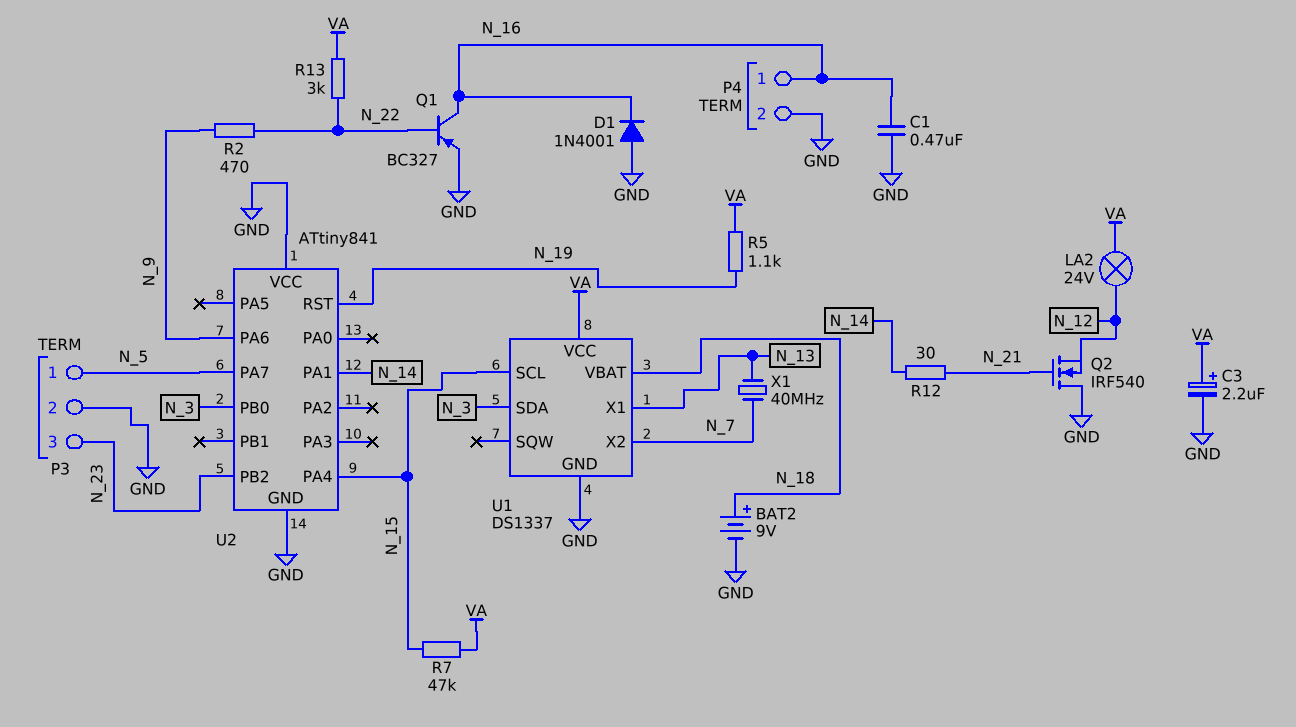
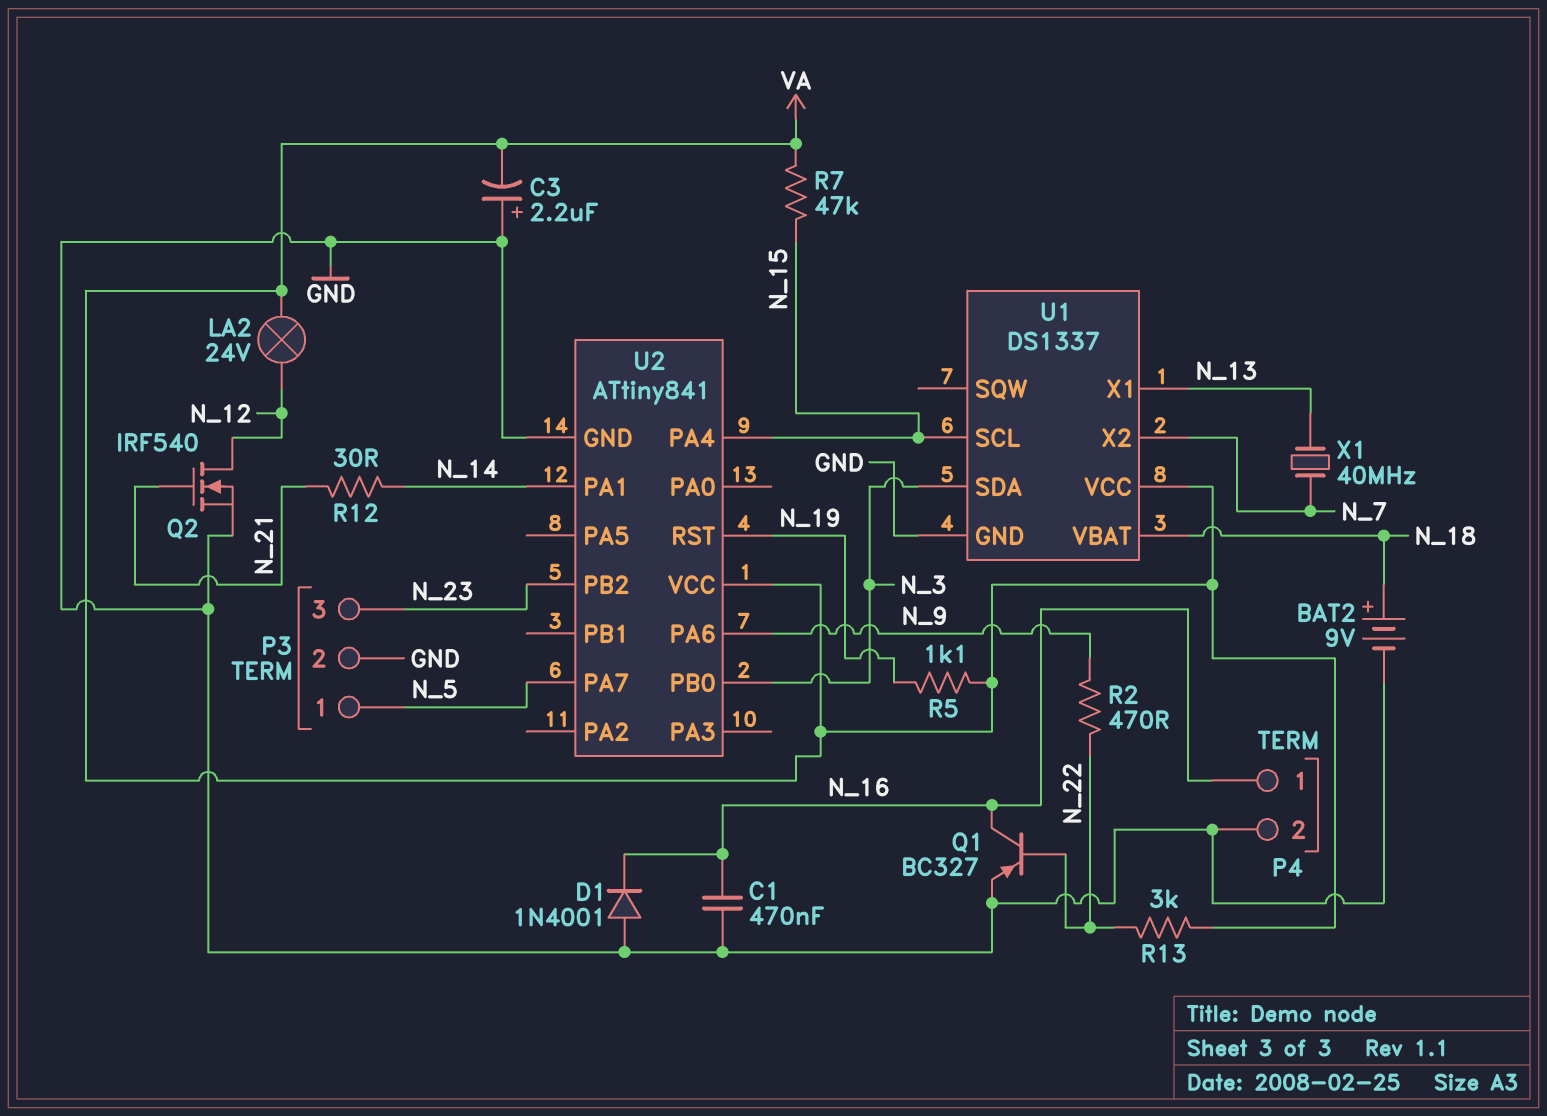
C3: 2.2uF (plus VA, minus GND) -> 2.2uF (plus GND, minus VA)
Q2: NMOS IRF540 (G N_21, D GND, S N_12) -> NMOS IRF540 (G N_21, D N_12, S GND)
U2 pin VCC: GND -> VA

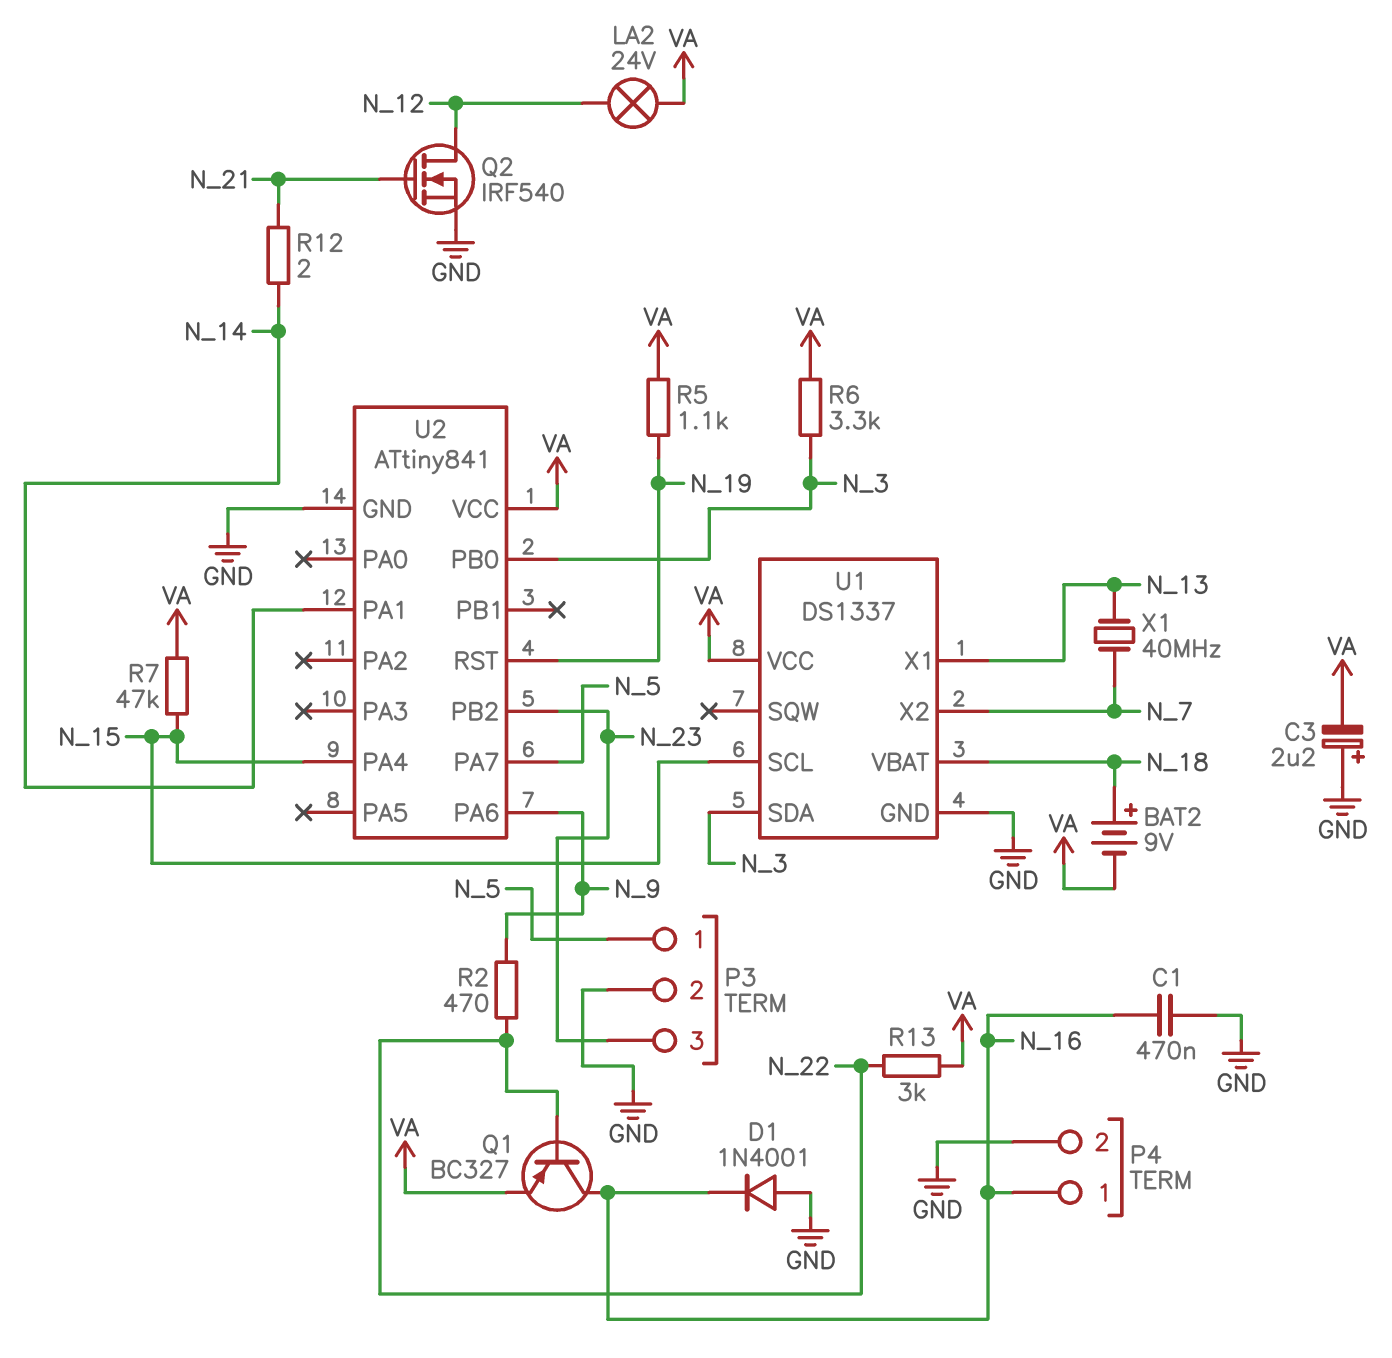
BAT2: 9V (plus N_18, minus GND) -> 9V (plus N_18, minus VA)
Q1: PNP BC327 (B N_22, C N_16, E GND) -> PNP BC327 (B N_22, C N_16, E VA)
R6: none -> 3.3k (N_3, VA)
R12: 30 (N_14, N_21) -> 2 (N_14, N_21)

